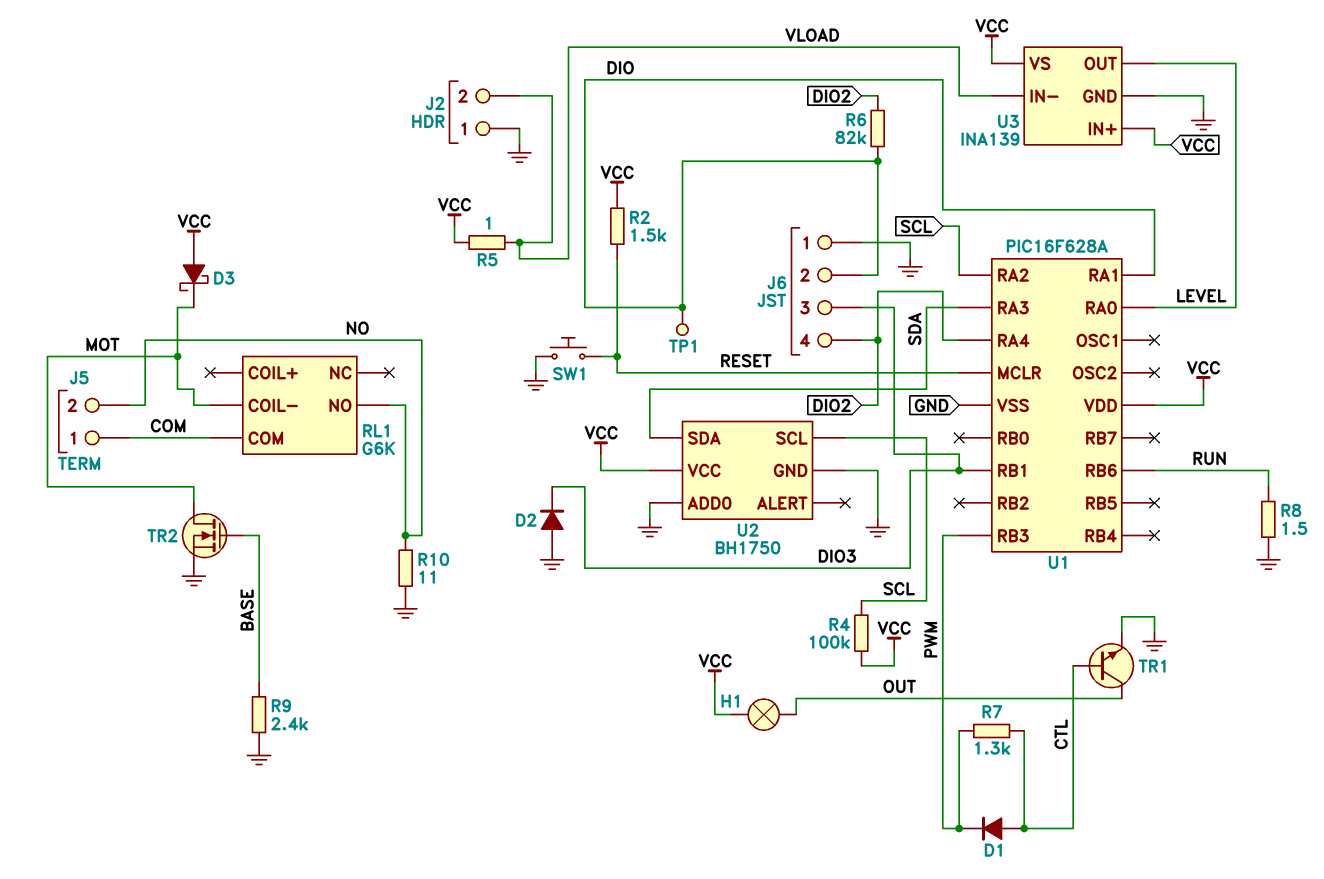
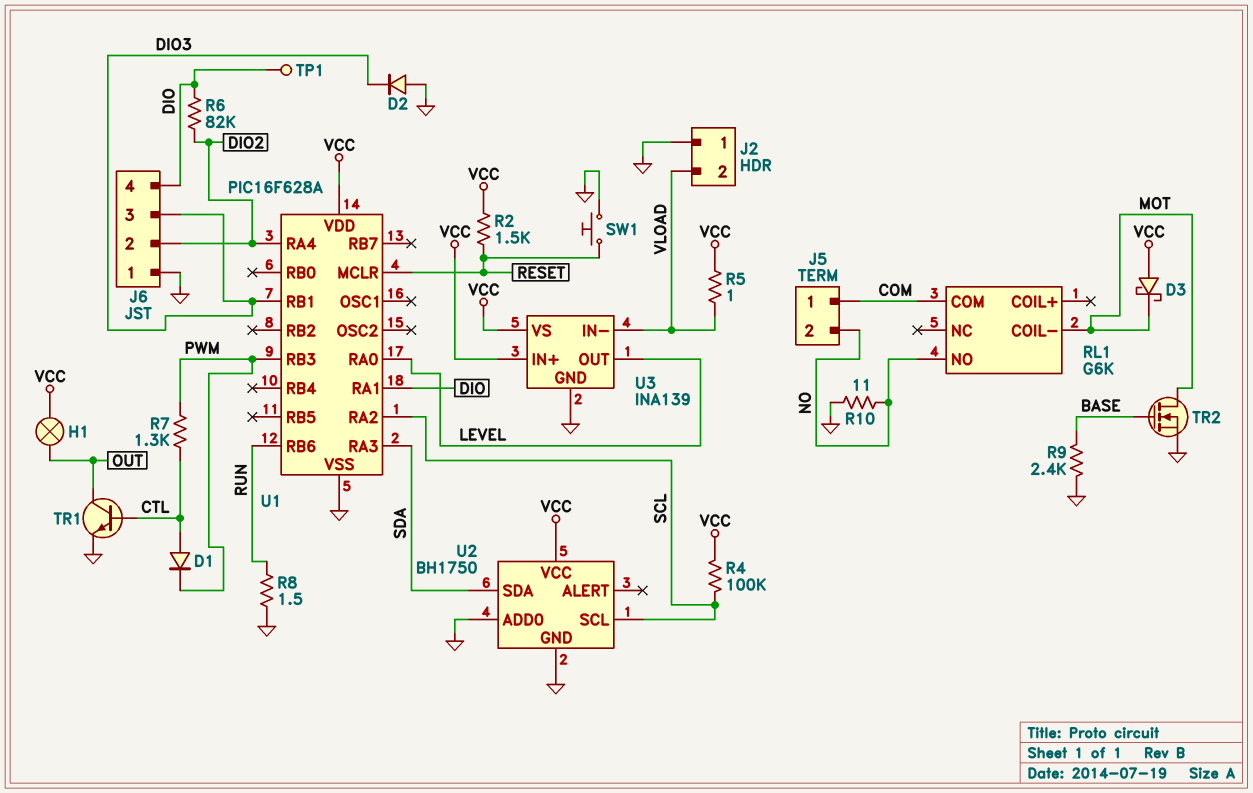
J6 pin 2: DIO -> DIO2
J6 pin 4: DIO2 -> DIO

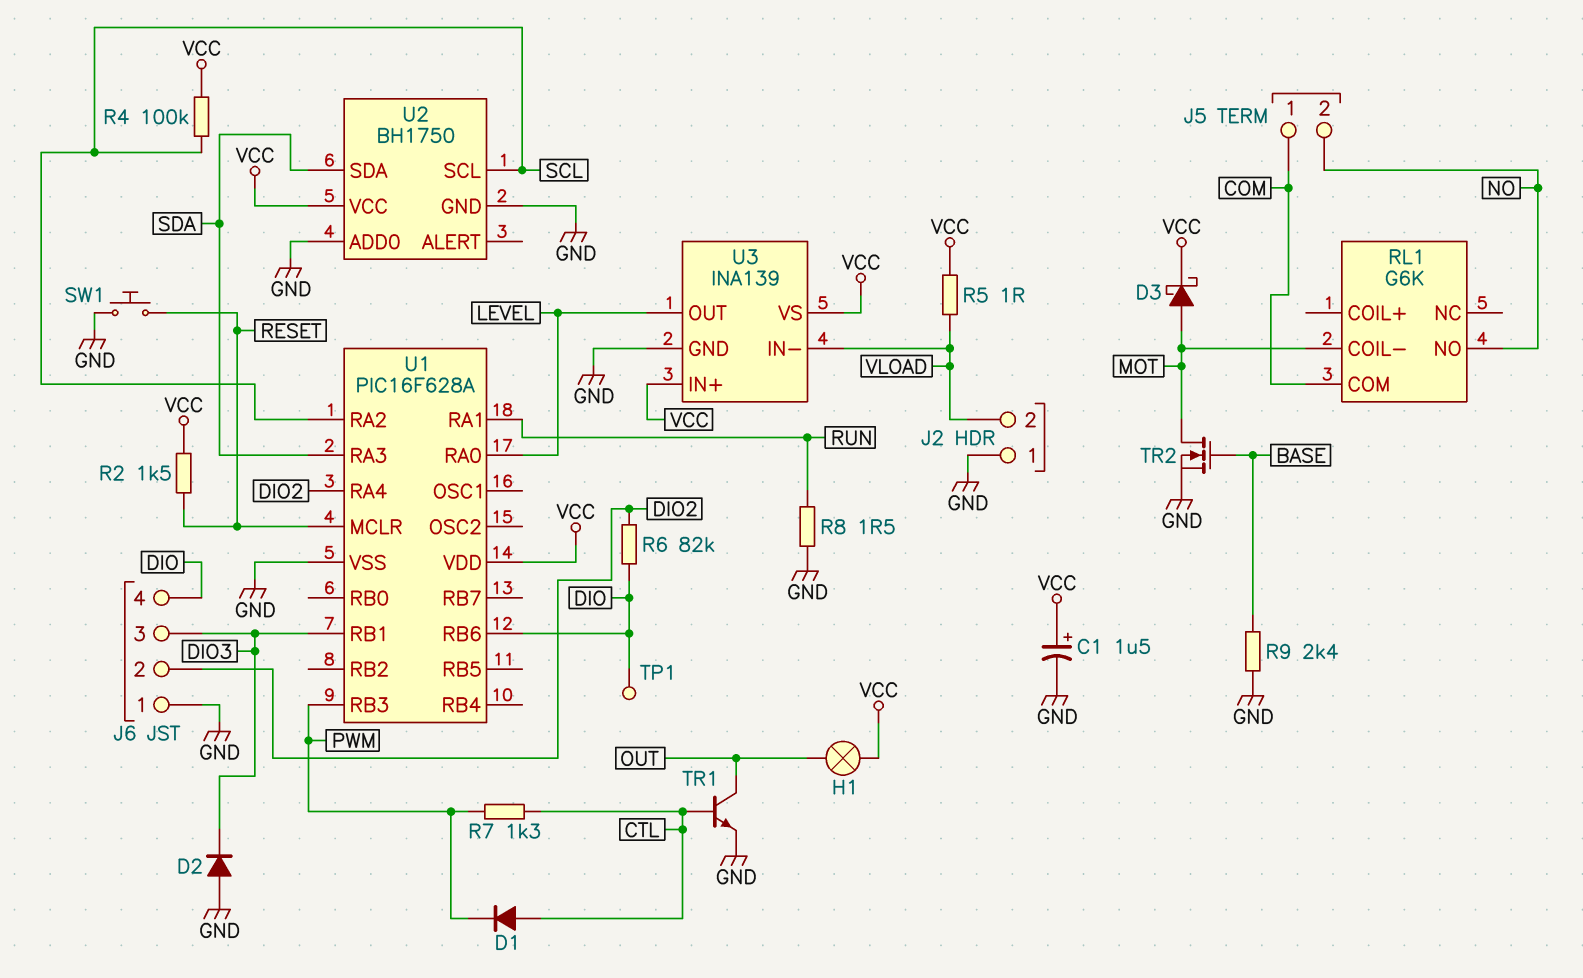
C1: none -> 1.5uF (plus VCC, minus GND)
D3: schottky (A VCC, K MOT) -> schottky (A MOT, K VCC)
R10: 11 (GND, NO) -> none
U1 pin RA1: DIO -> RUN
U1 pin RB6: RUN -> DIO

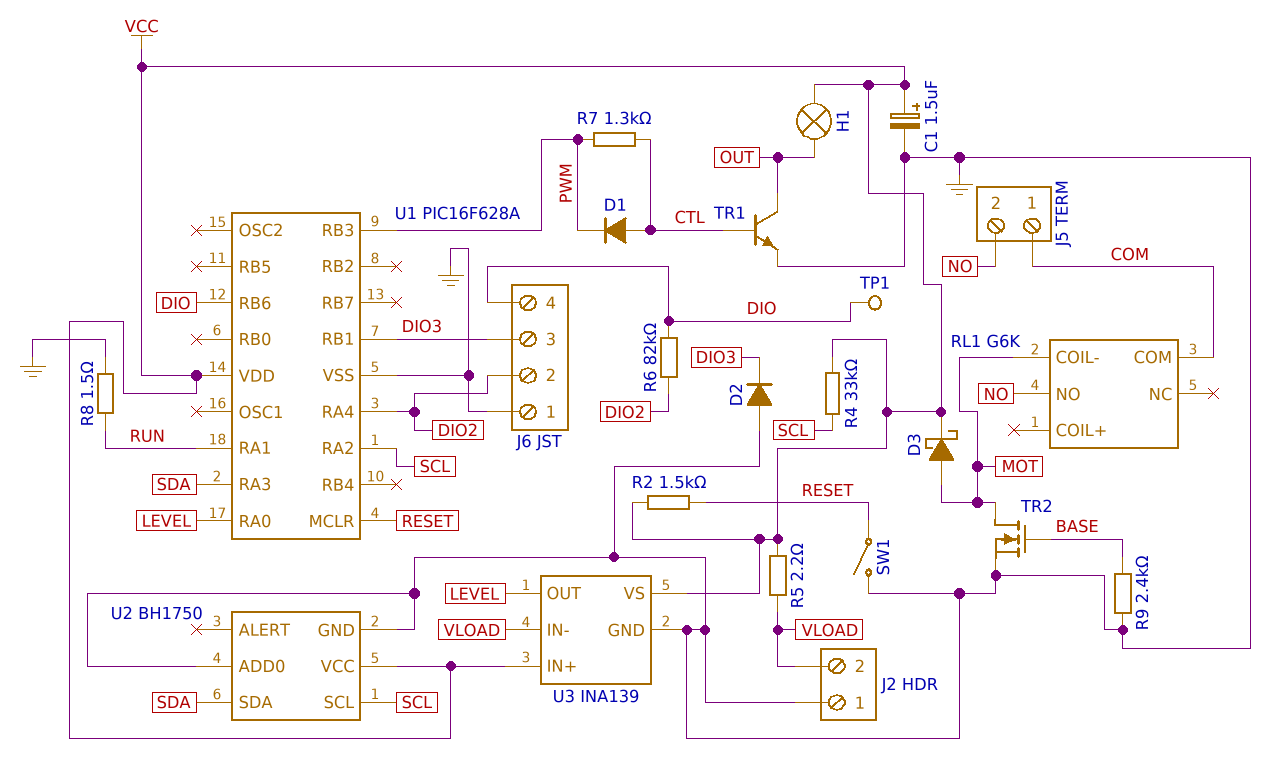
R4: 100k (SCL, VCC) -> 33k (SCL, VCC)
R5: 1 (VCC, VLOAD) -> 2.2 (VCC, VLOAD)
SW1: button (GND, RESET) -> switch (GND, RESET)

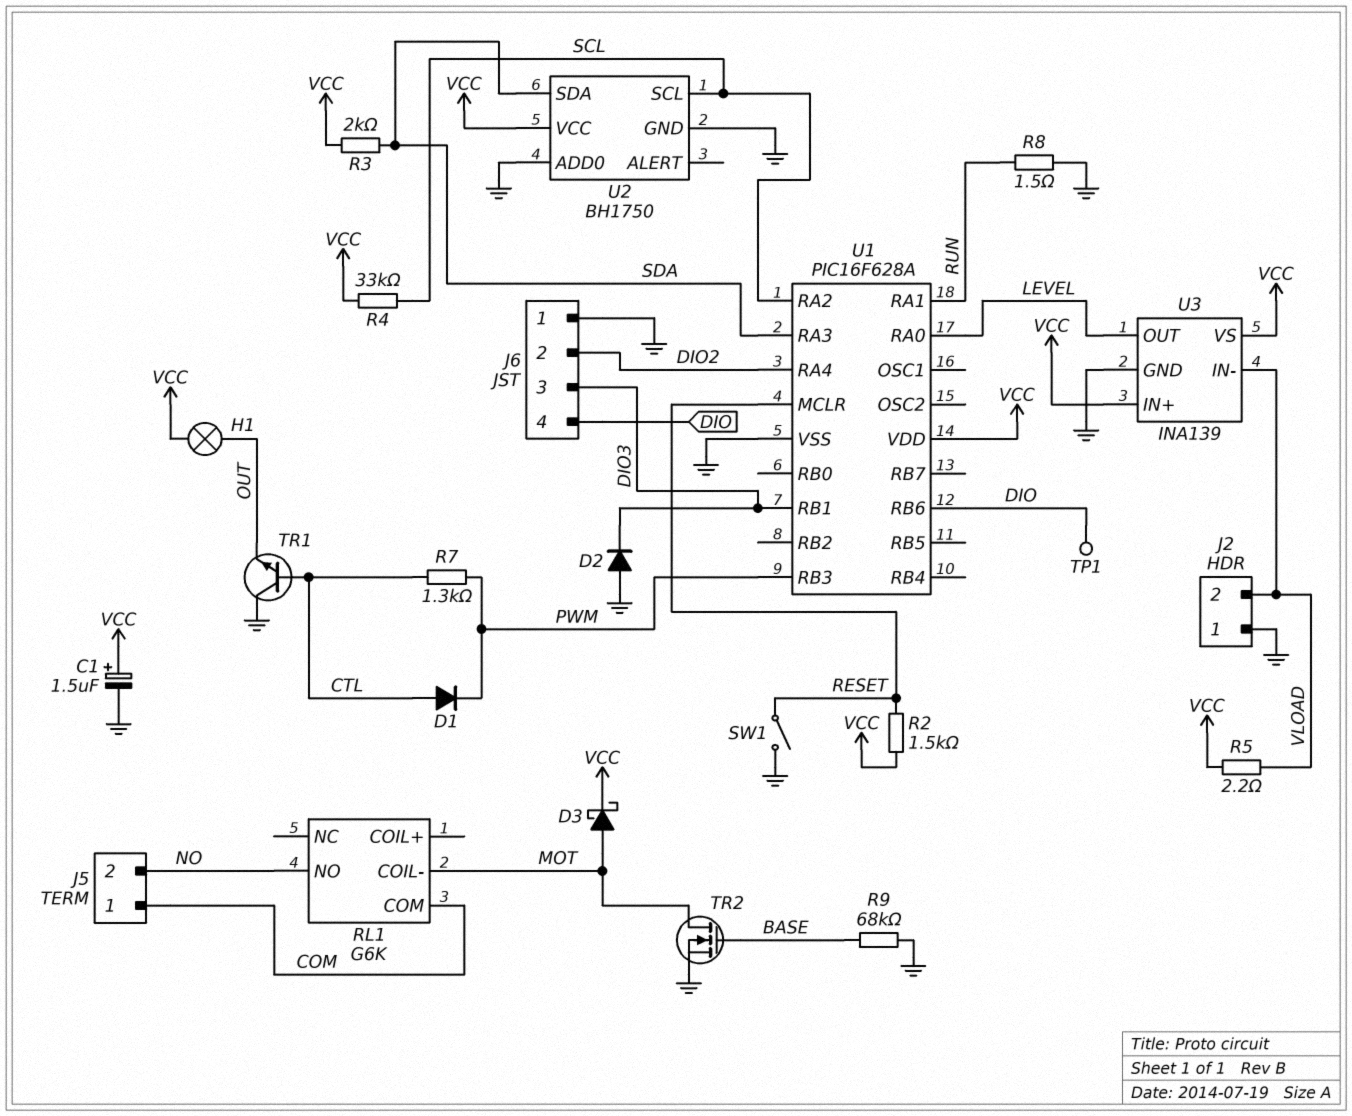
R3: none -> 2k (SDA, VCC)
R6: 82k (DIO, DIO2) -> none
R9: 2.4k (BASE, GND) -> 68k (BASE, GND)
TR1: NPN (B CTL, C OUT, E GND) -> NPN (B CTL, C GND, E OUT)

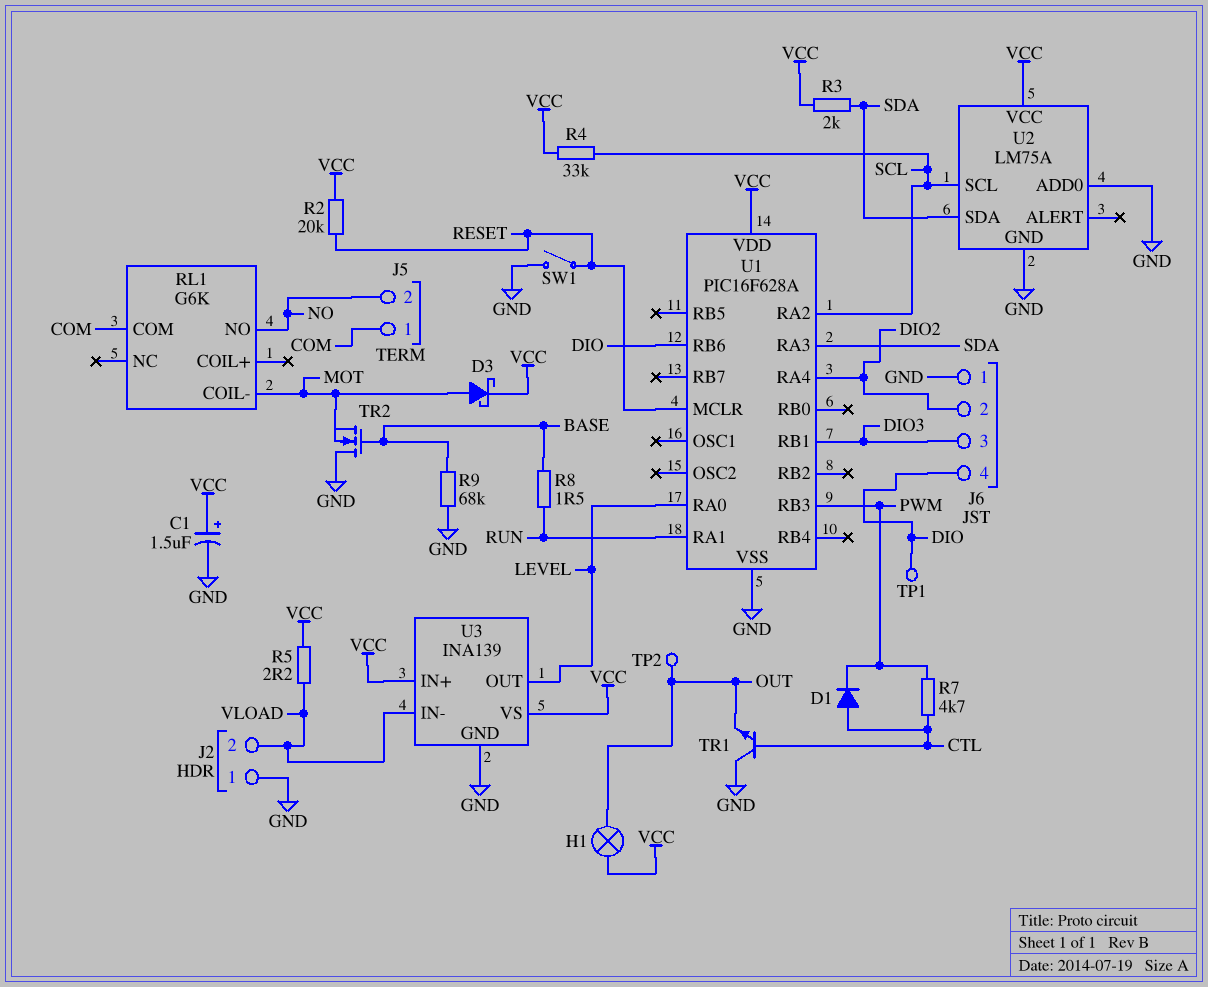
D2: diode (A GND, K DIO3) -> none
R2: 1.5k (RESET, VCC) -> 20k (RESET, VCC)
R7: 1.3k (CTL, PWM) -> 4.7k (CTL, PWM)
R8: 1.5 (GND, RUN) -> 1.5 (BASE, RUN)
TP2: none -> test point (OUT)
TR2: NMOS (G BASE, D MOT, S GND) -> NMOS (G BASE, D GND, S MOT)
U2: BH1750 -> LM75A

